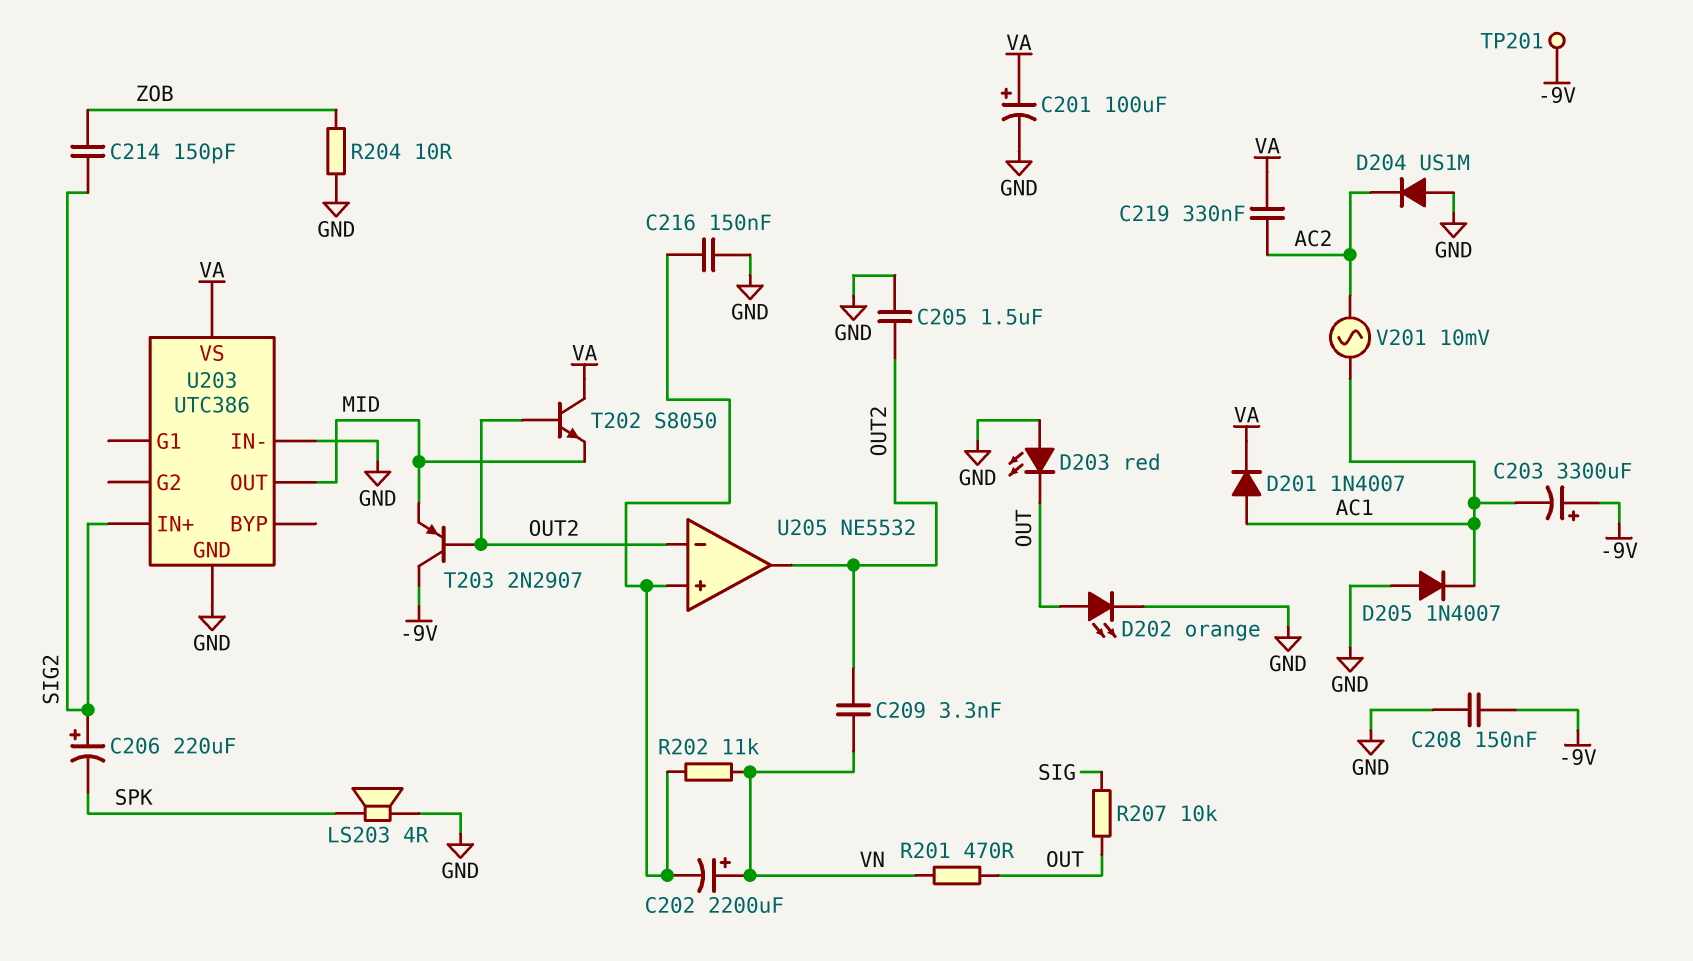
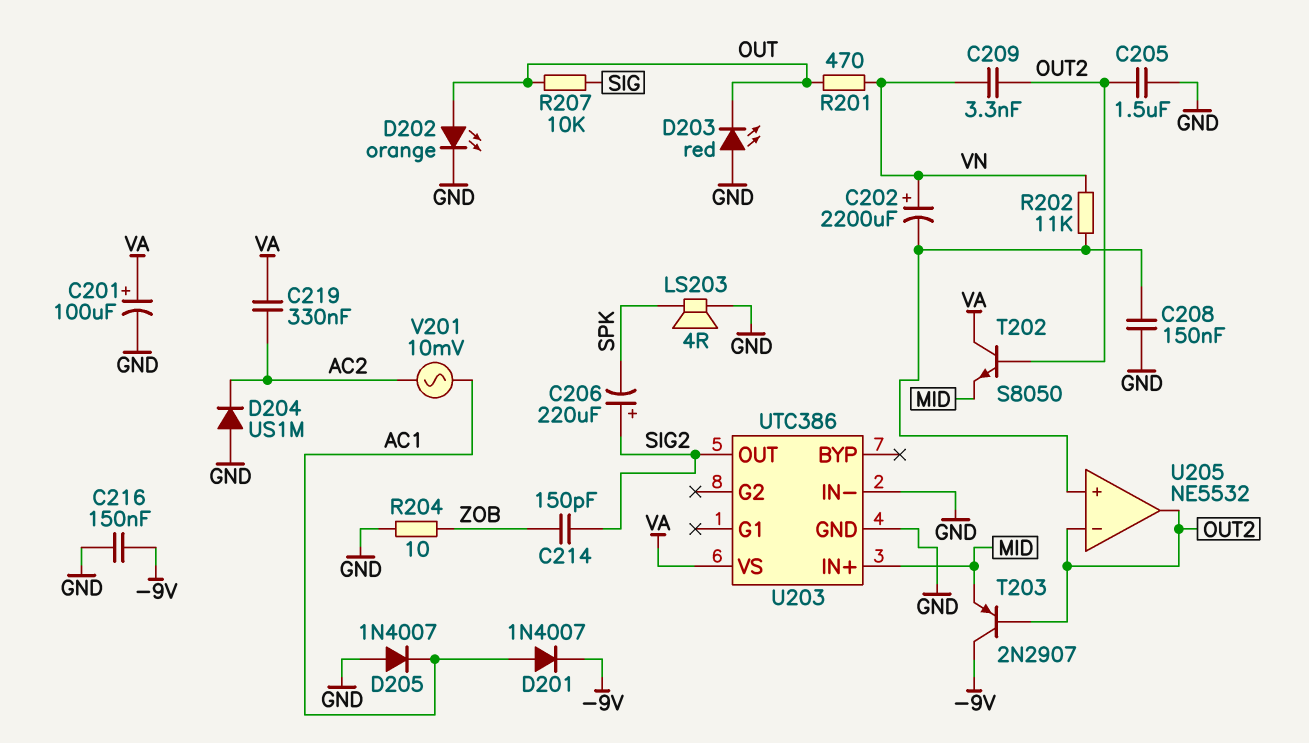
C203: 3300uF (plus -9V, minus AC1) -> none
C208: 150nF (-9V, GND) -> 150nF (GND, U205/in+)
C216: 150nF (GND, U205/in+) -> 150nF (-9V, GND)
D201: diode 1N4007 (A AC1, K VA) -> diode 1N4007 (A AC1, K -9V)
TP201: test point (-9V) -> none
U203 pin IN+: SIG2 -> MID
U203 pin OUT: MID -> SIG2

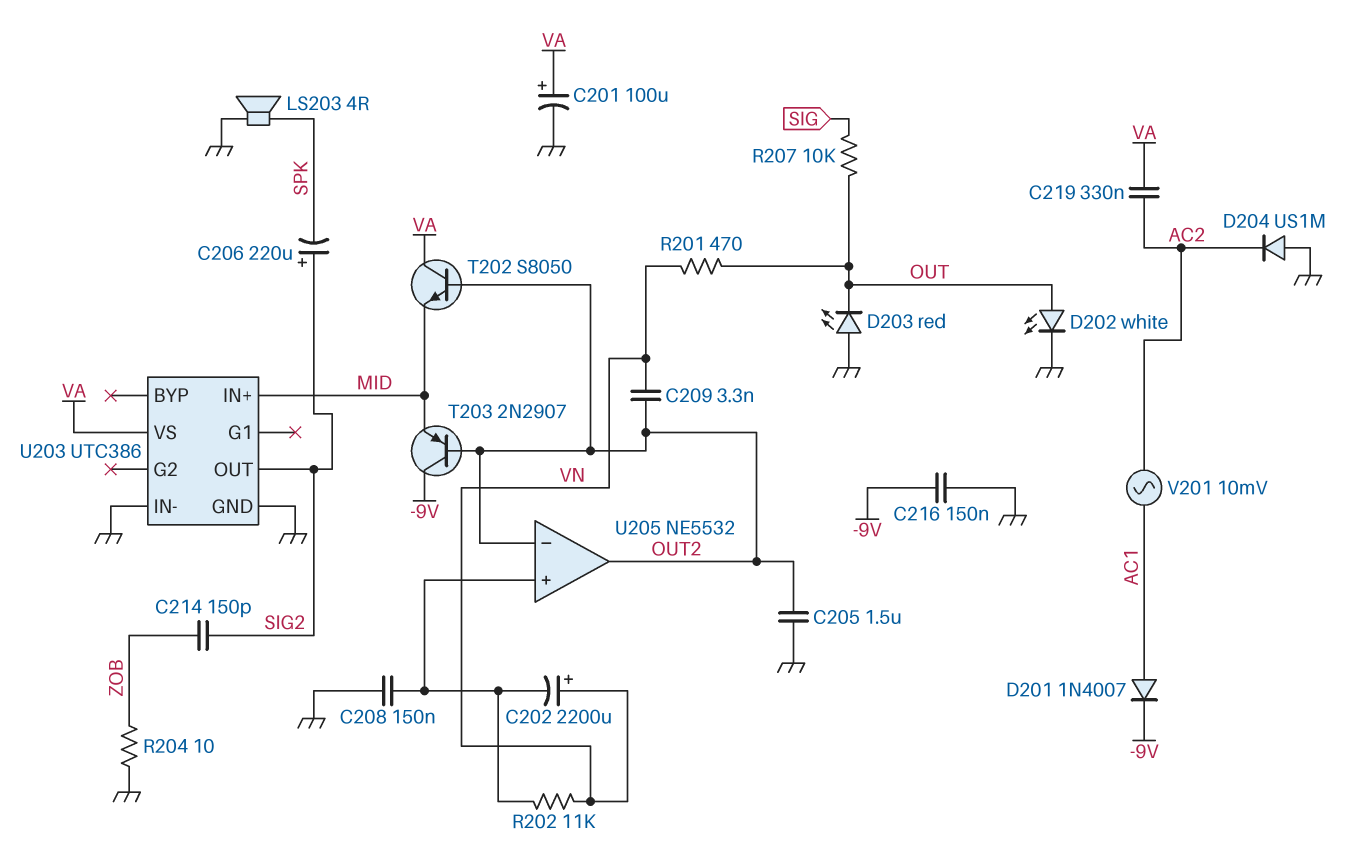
D202: LED orange (A OUT, K GND) -> LED white (A OUT, K GND)
D205: diode 1N4007 (A GND, K AC1) -> none

